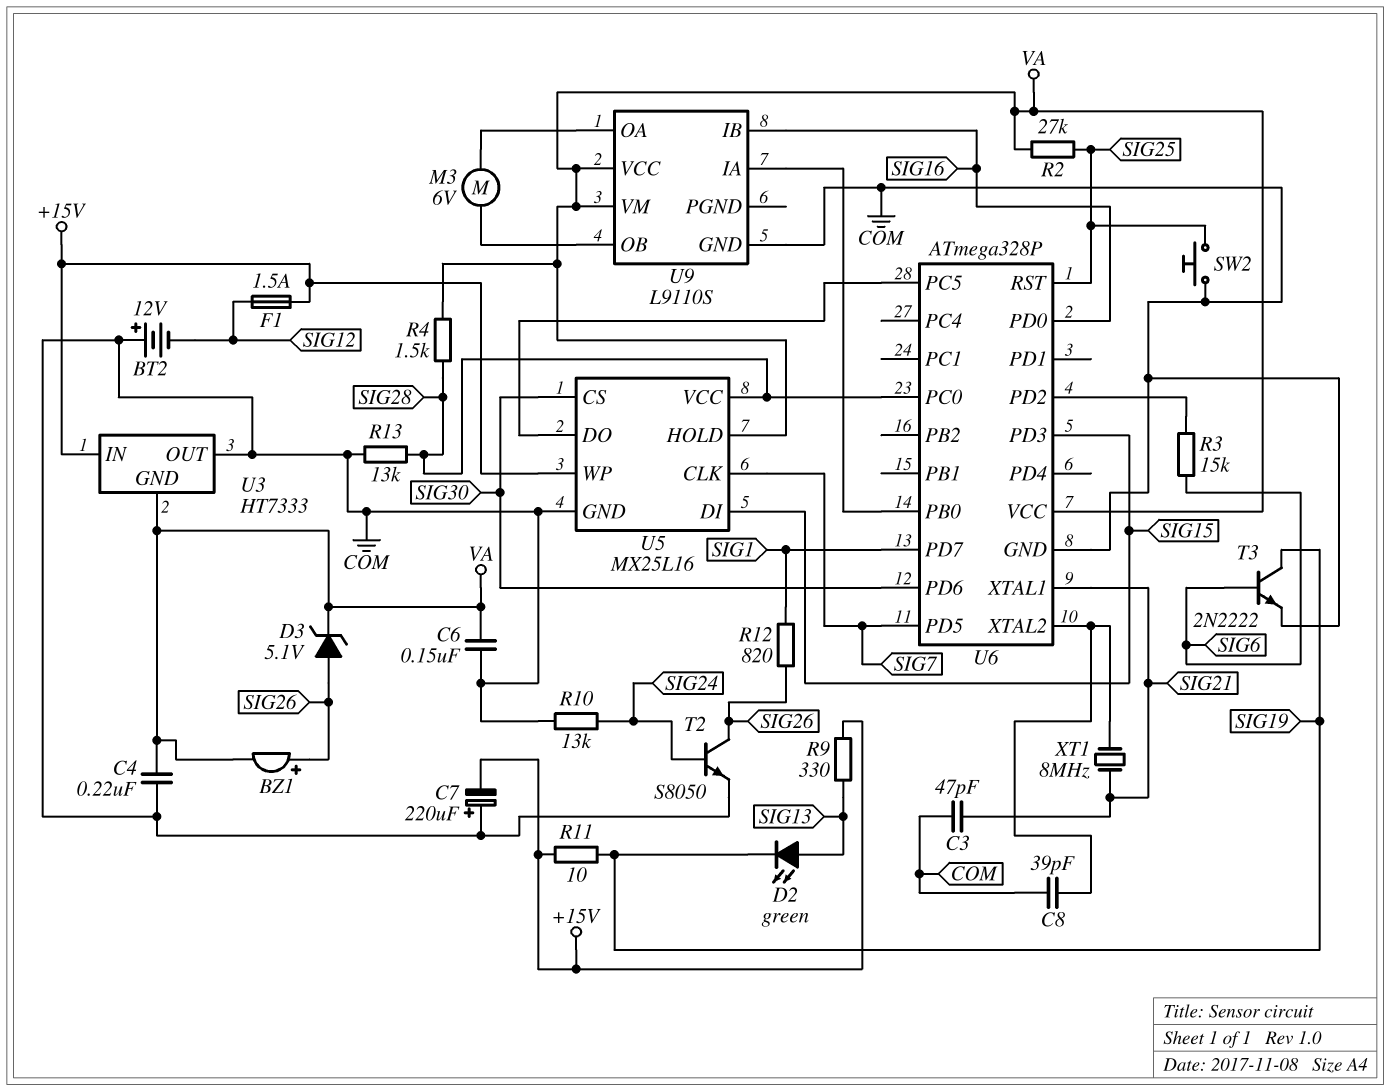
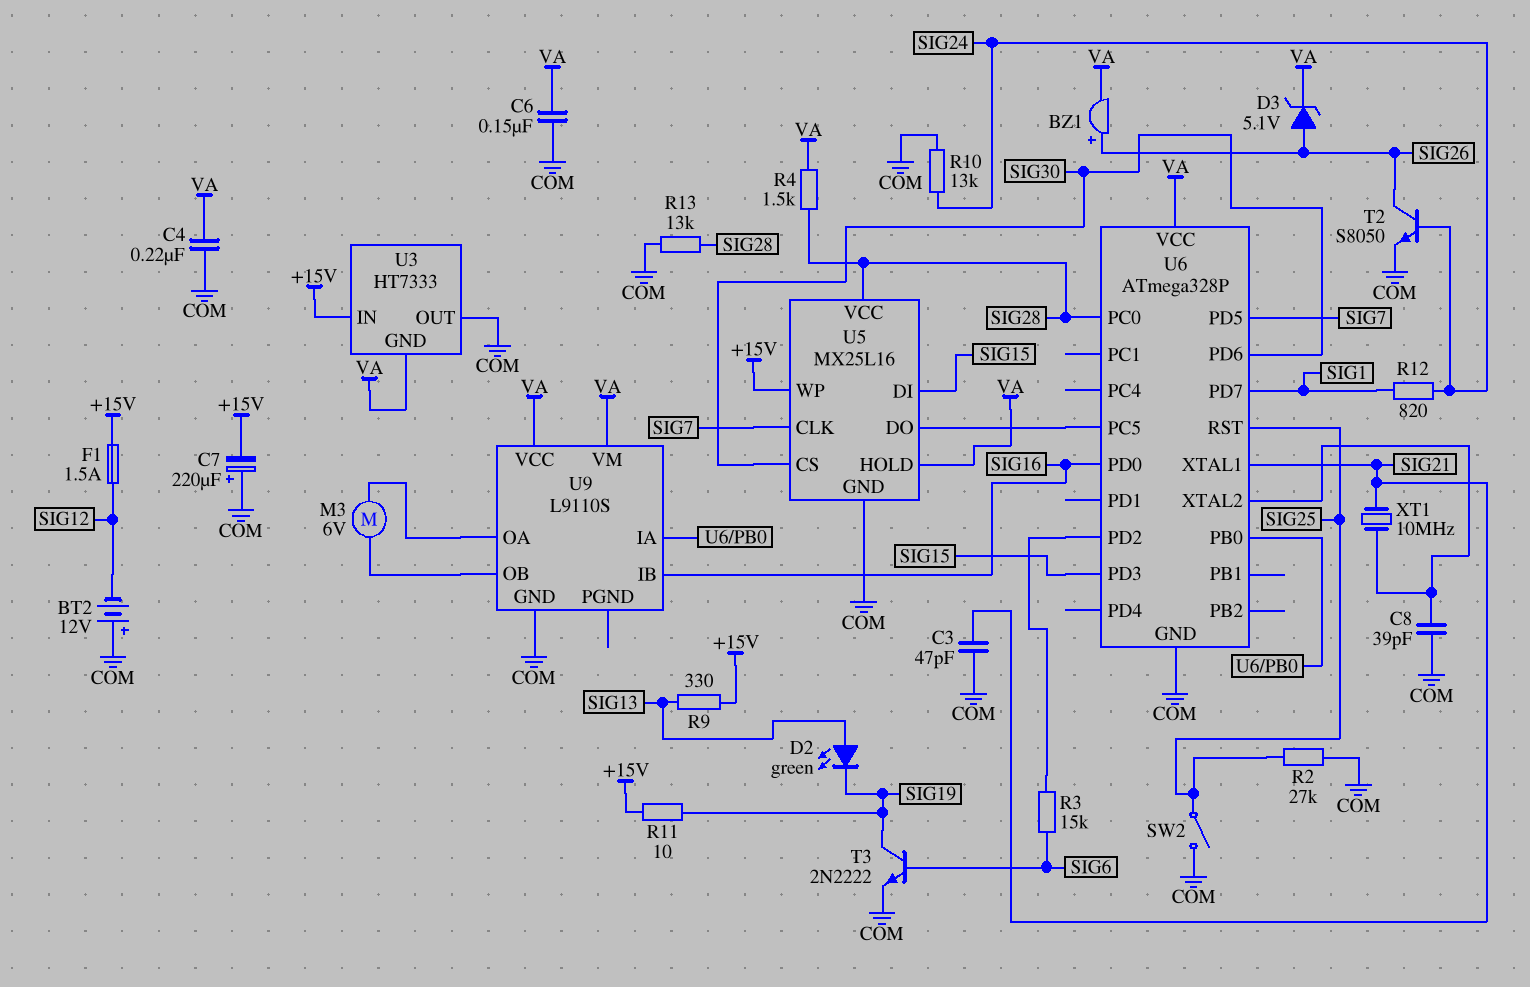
R2: 27k (SIG25, VA) -> 27k (COM, SIG25)
R12: 820 (SIG1, SIG26) -> 820 (SIG1, SIG24)
SW2: button (COM, SIG25) -> switch (COM, SIG25)
XT1: 8MHz (SIG21, U6/XTAL2) -> 10MHz (SIG21, U6/XTAL2)

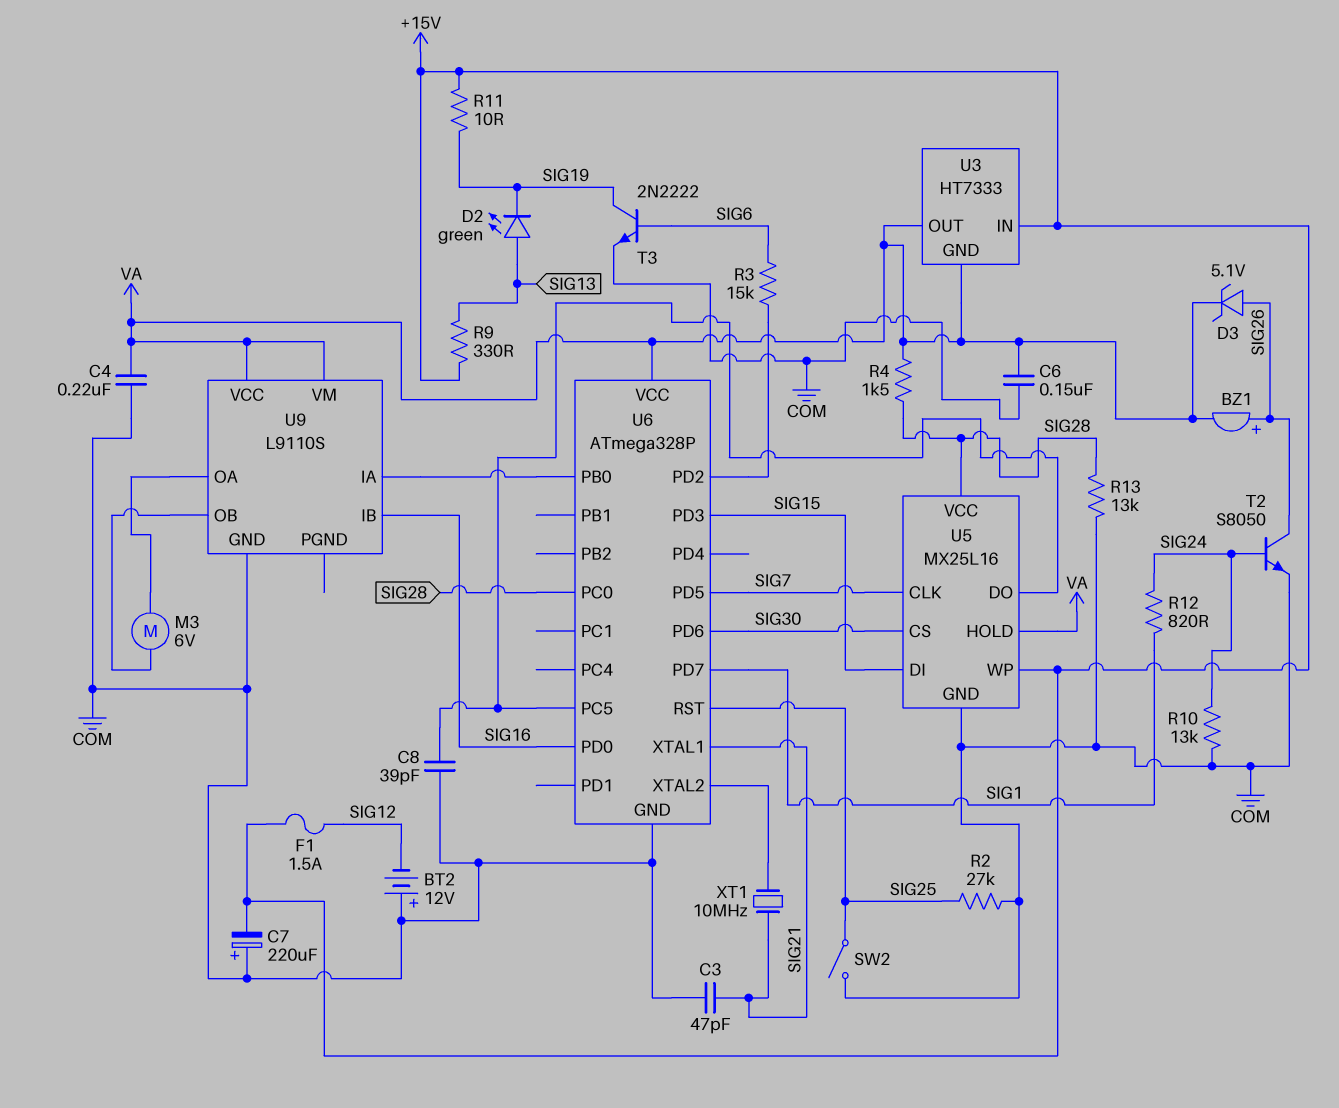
C8: 39pF (COM, U6/XTAL2) -> 39pF (COM, U5/DO)
U3 pin OUT: COM -> VA

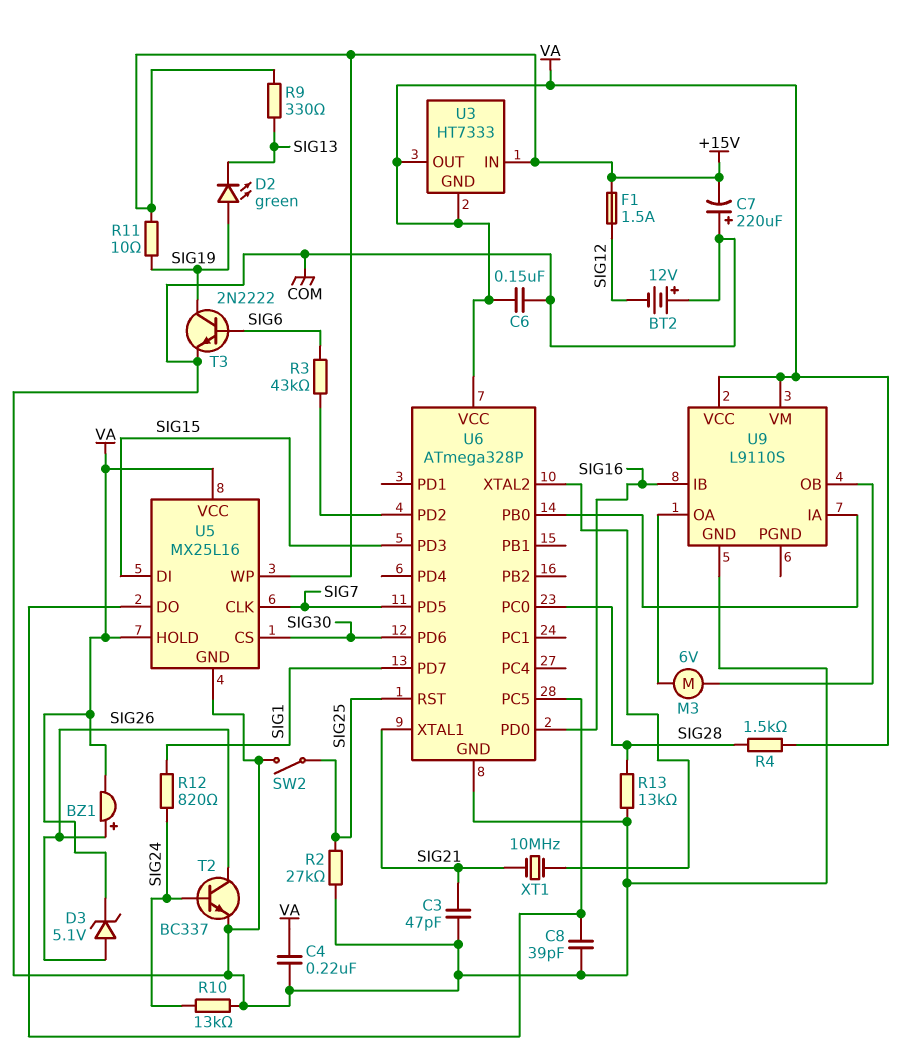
D2: LED green (A SIG13, K SIG19) -> LED green (A SIG19, K SIG13)
R3: 15k (SIG6, U6/PD2) -> 43k (SIG6, U6/PD2)
T2: NPN S8050 (B SIG24, C SIG26, E COM) -> NPN BC337 (B SIG24, C SIG26, E COM)
U5 pin VCC: SIG28 -> VA

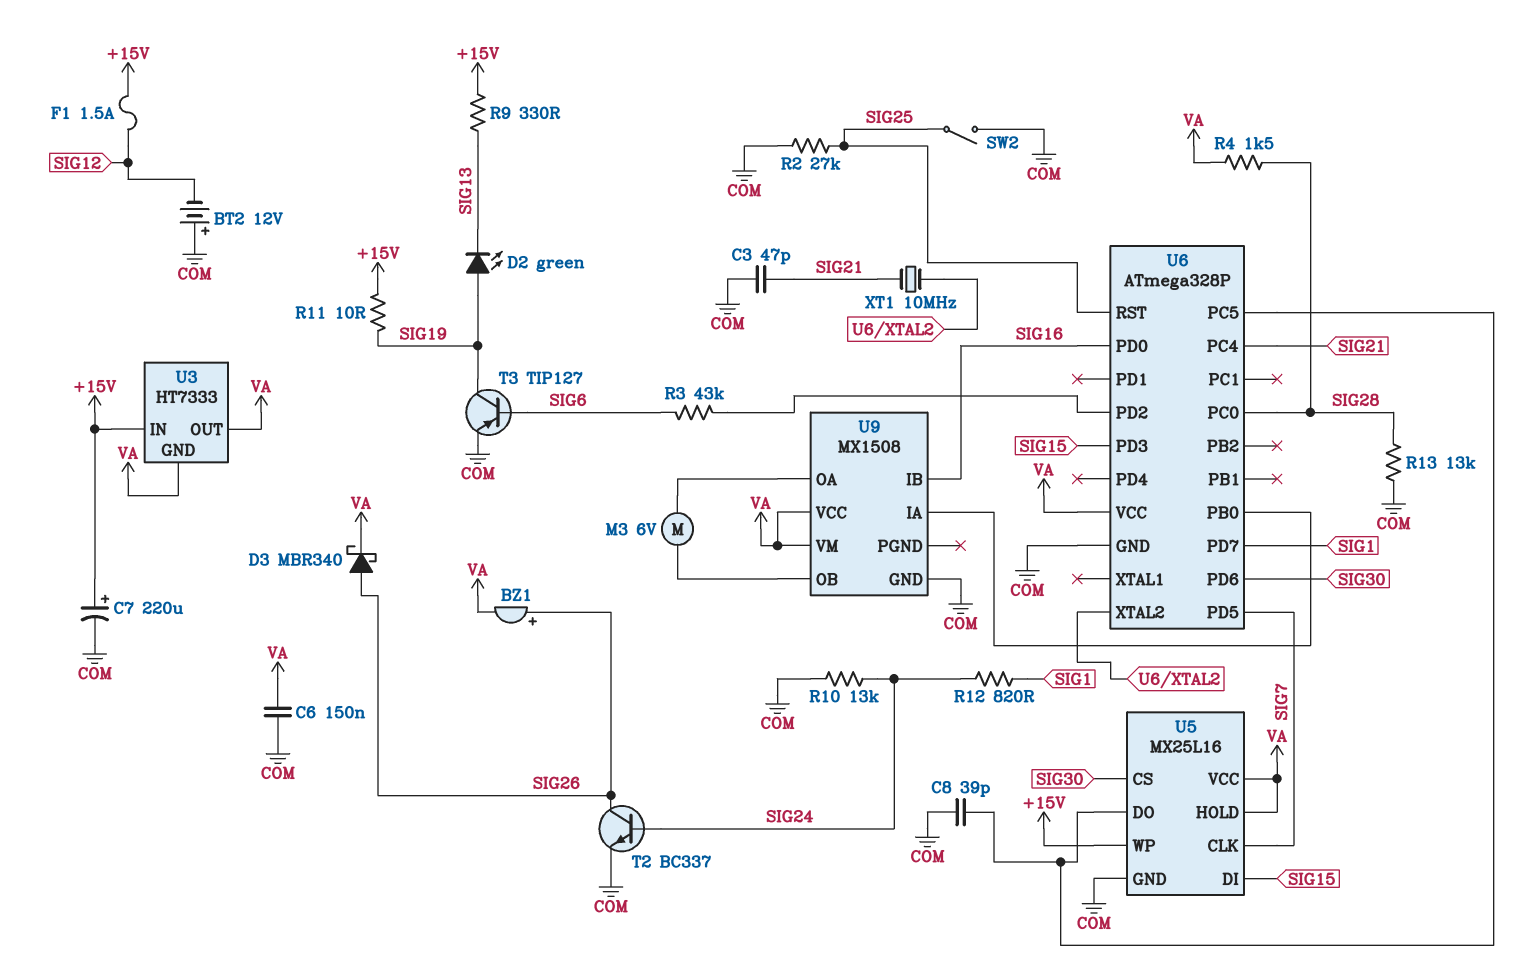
C4: 220nF (COM, VA) -> none
C7: 220uF (plus COM, minus +15V) -> 220uF (plus +15V, minus COM)
D3: zener 5.1V (A SIG26, K VA) -> schottky MBR340 (A SIG26, K VA)
T3: NPN 2N2222 (B SIG6, C SIG19, E COM) -> PNP TIP127 (B SIG6, C SIG19, E COM)
U6 pin PC4: none -> SIG21
U6 pin XTAL1: SIG21 -> none
U9: L9110S -> MX1508

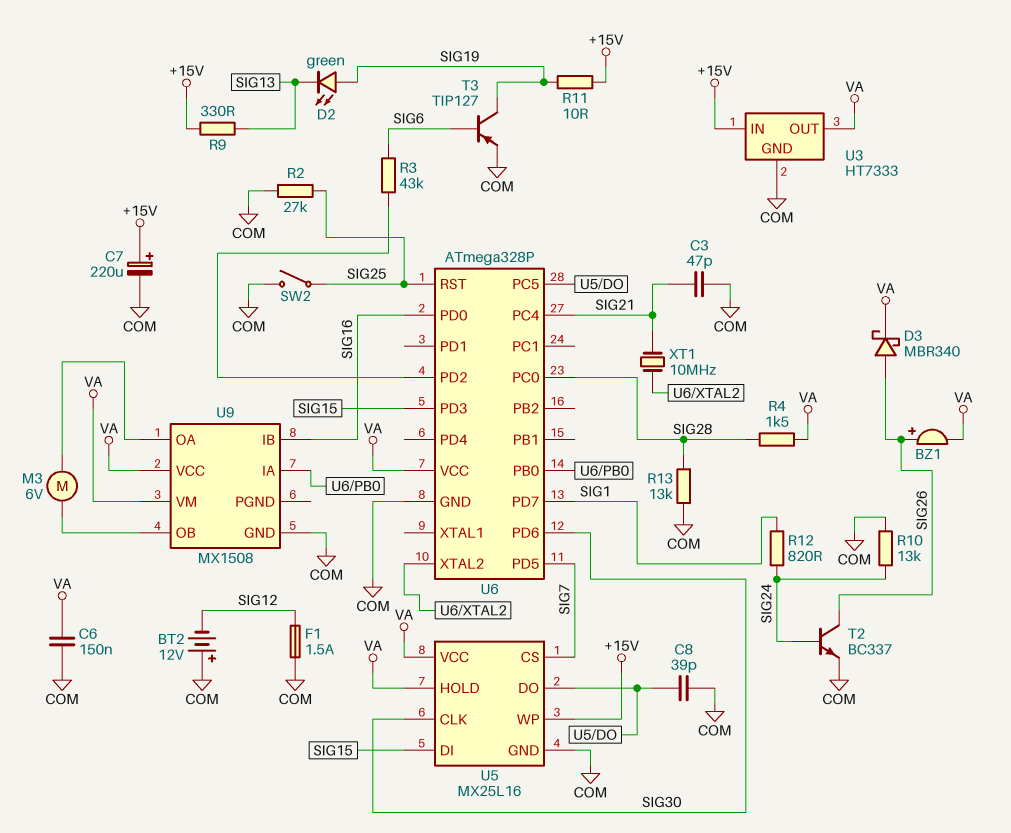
F1: 1.5A (+15V, SIG12) -> 1.5A (COM, SIG12)
U3 pin GND: VA -> COM
U5 pin CLK: SIG7 -> SIG30
U5 pin CS: SIG30 -> SIG7

